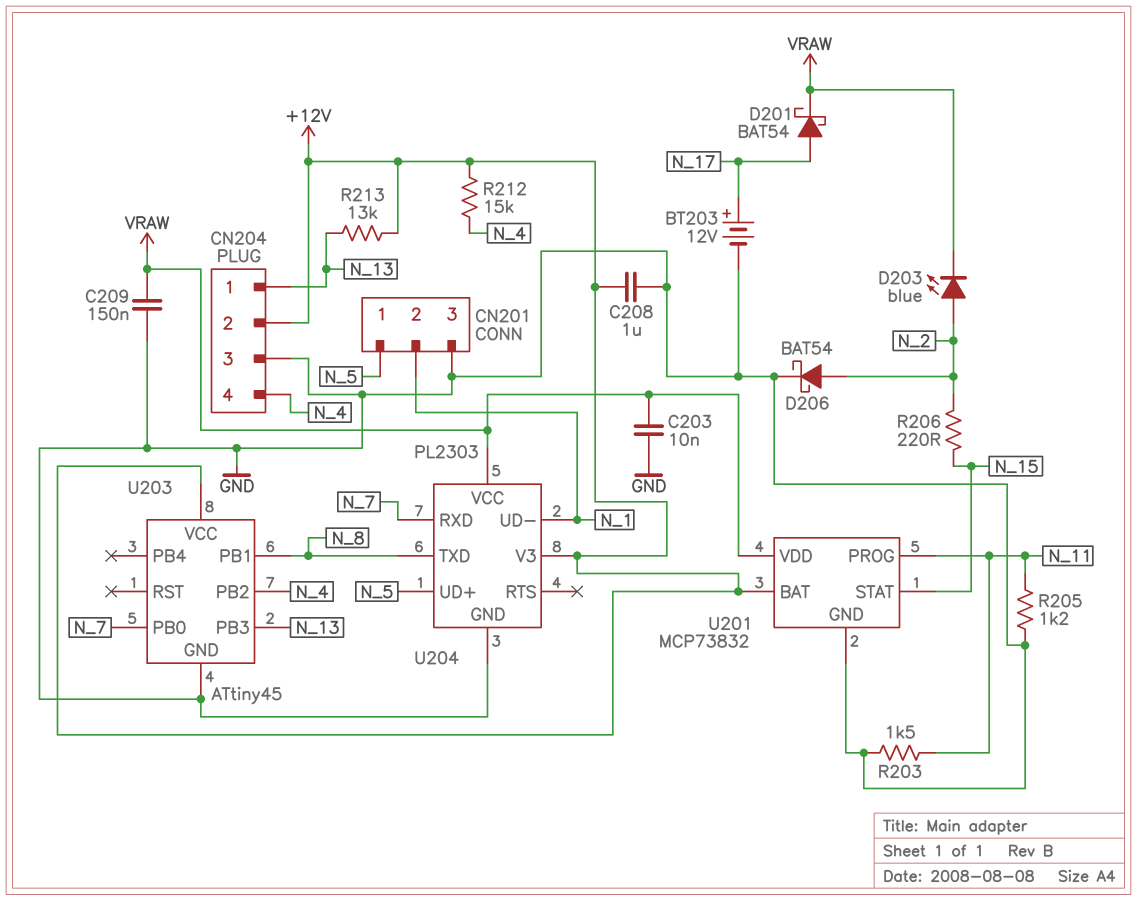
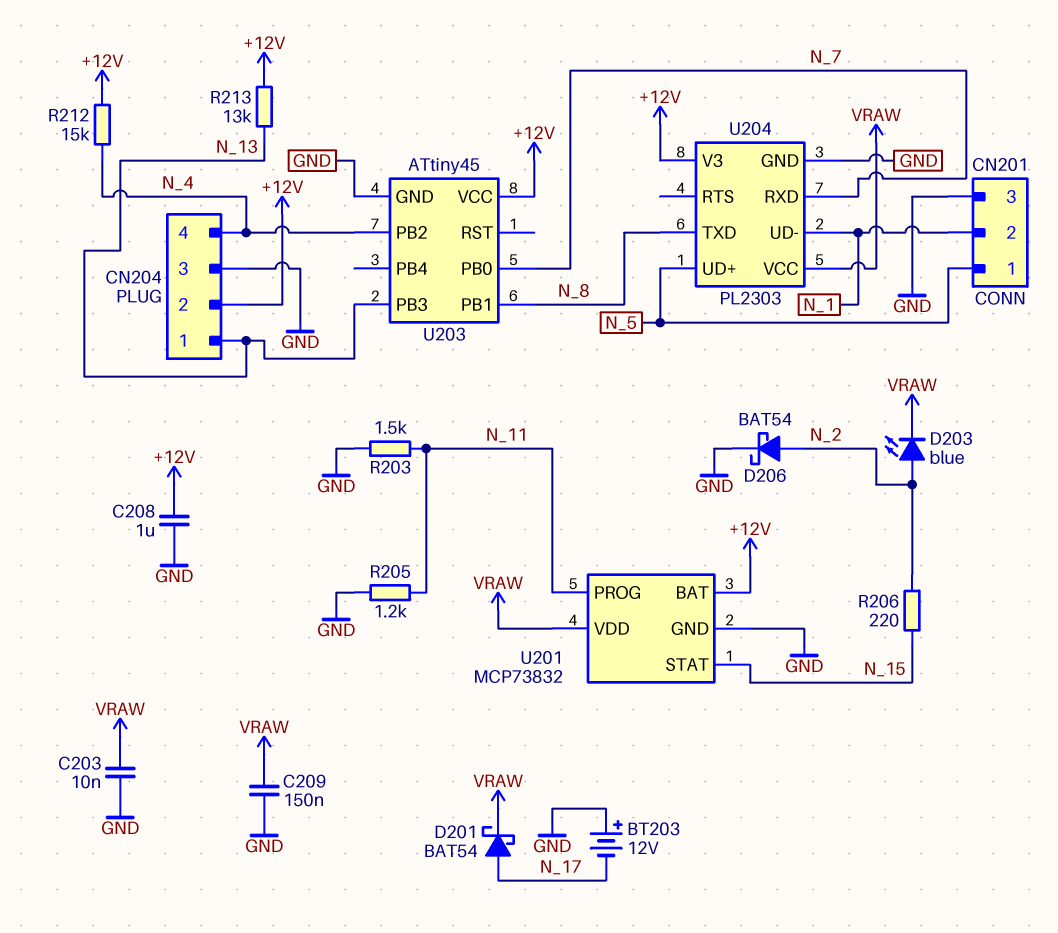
BT203: 12V (plus N_17, minus GND) -> 12V (plus GND, minus N_17)

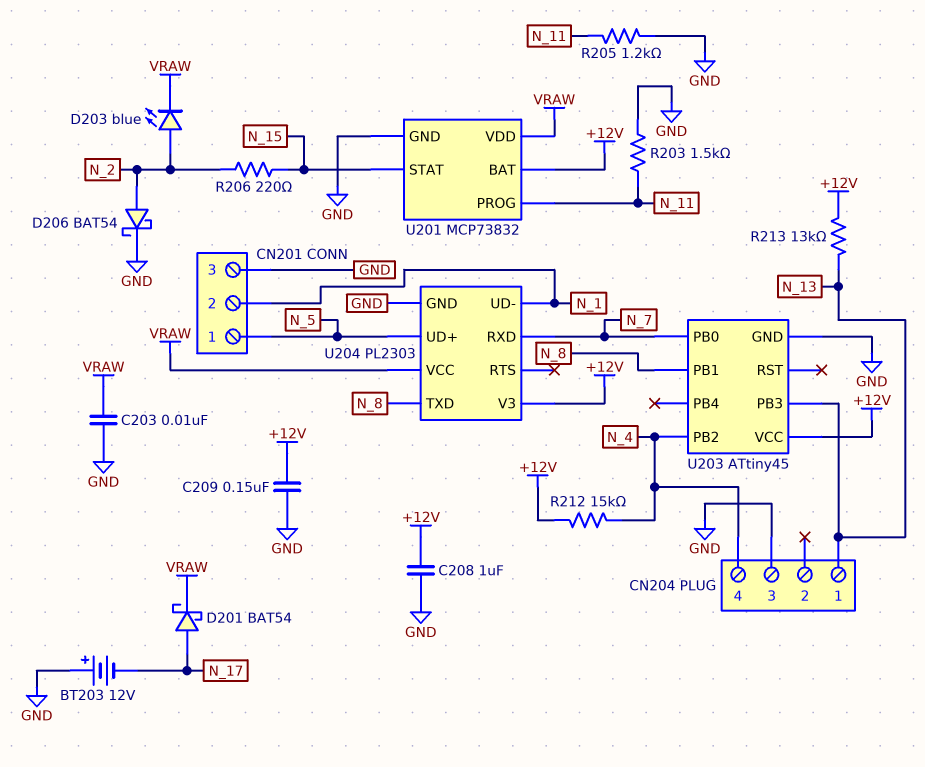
C209: 150nF (GND, VRAW) -> 150nF (+12V, GND)
CN204 pin 2: +12V -> none

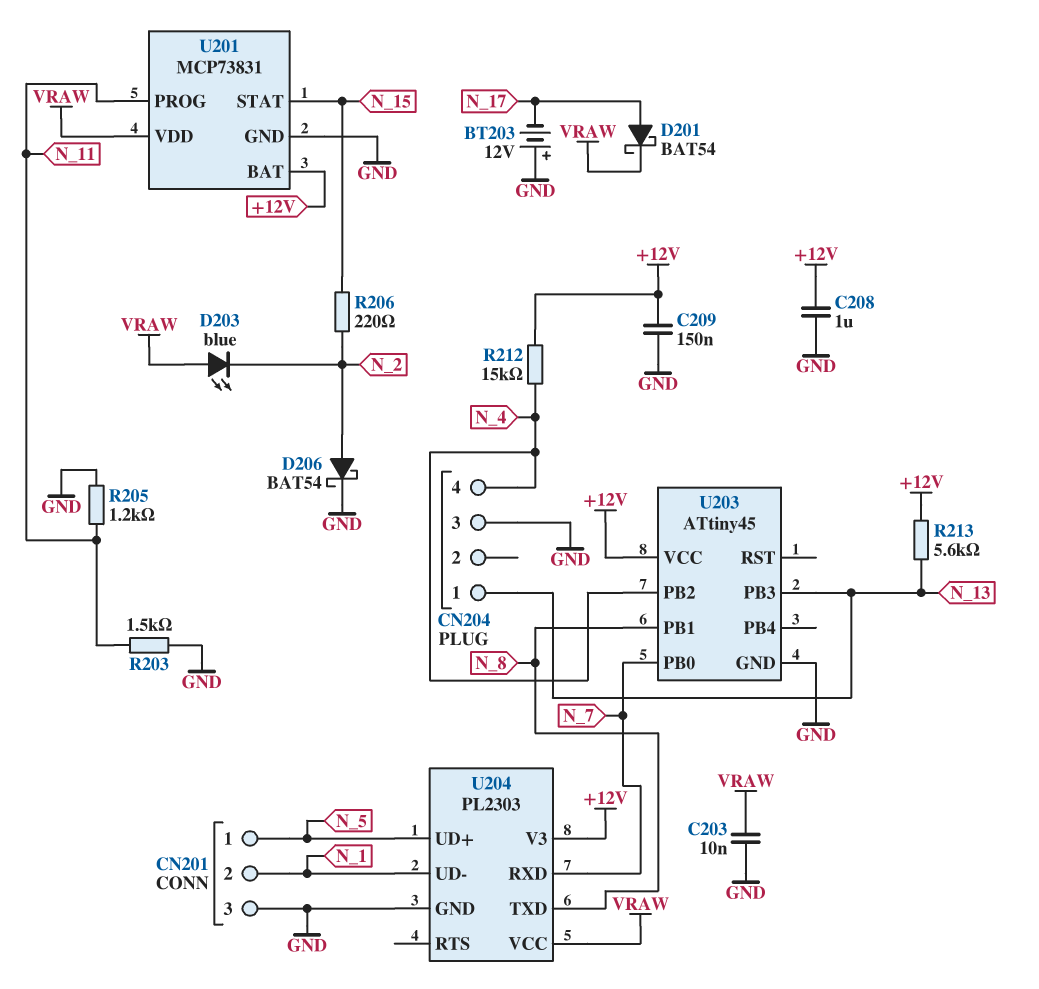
D203: LED blue (A N_2, K VRAW) -> LED blue (A VRAW, K N_2)
R213: 13k (+12V, N_13) -> 5.6k (+12V, N_13)
U201: MCP73832 -> MCP73831

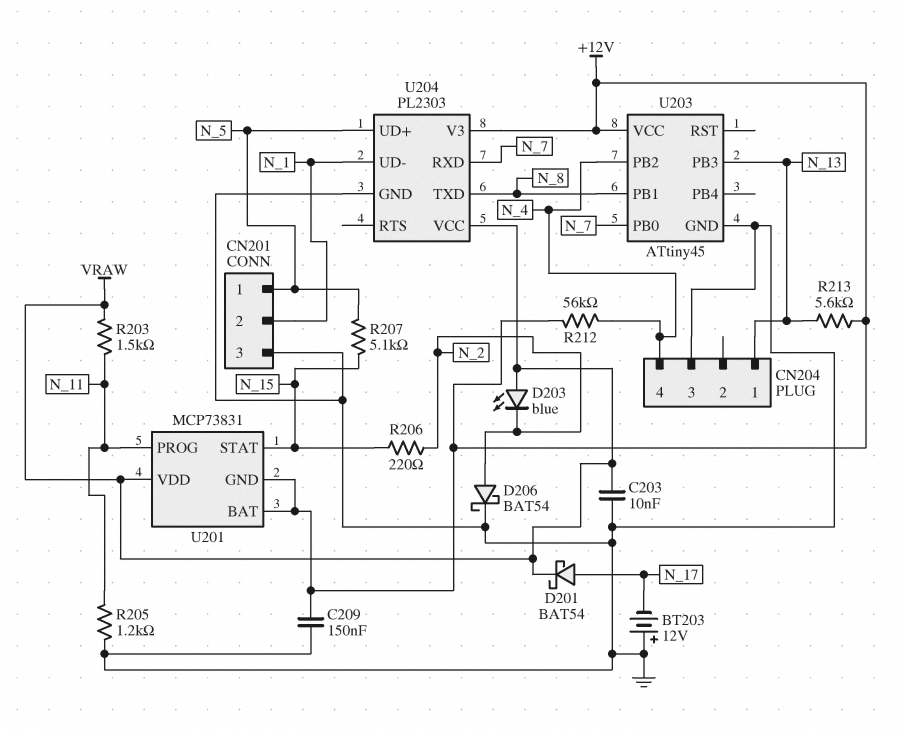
C208: 1uF (+12V, GND) -> none
R203: 1.5k (GND, N_11) -> 1.5k (N_11, VRAW)
R207: none -> 5.1k (N_5, N_15)
R212: 15k (+12V, N_4) -> 56k (+12V, N_4)
U201 pin GND: GND -> +12V

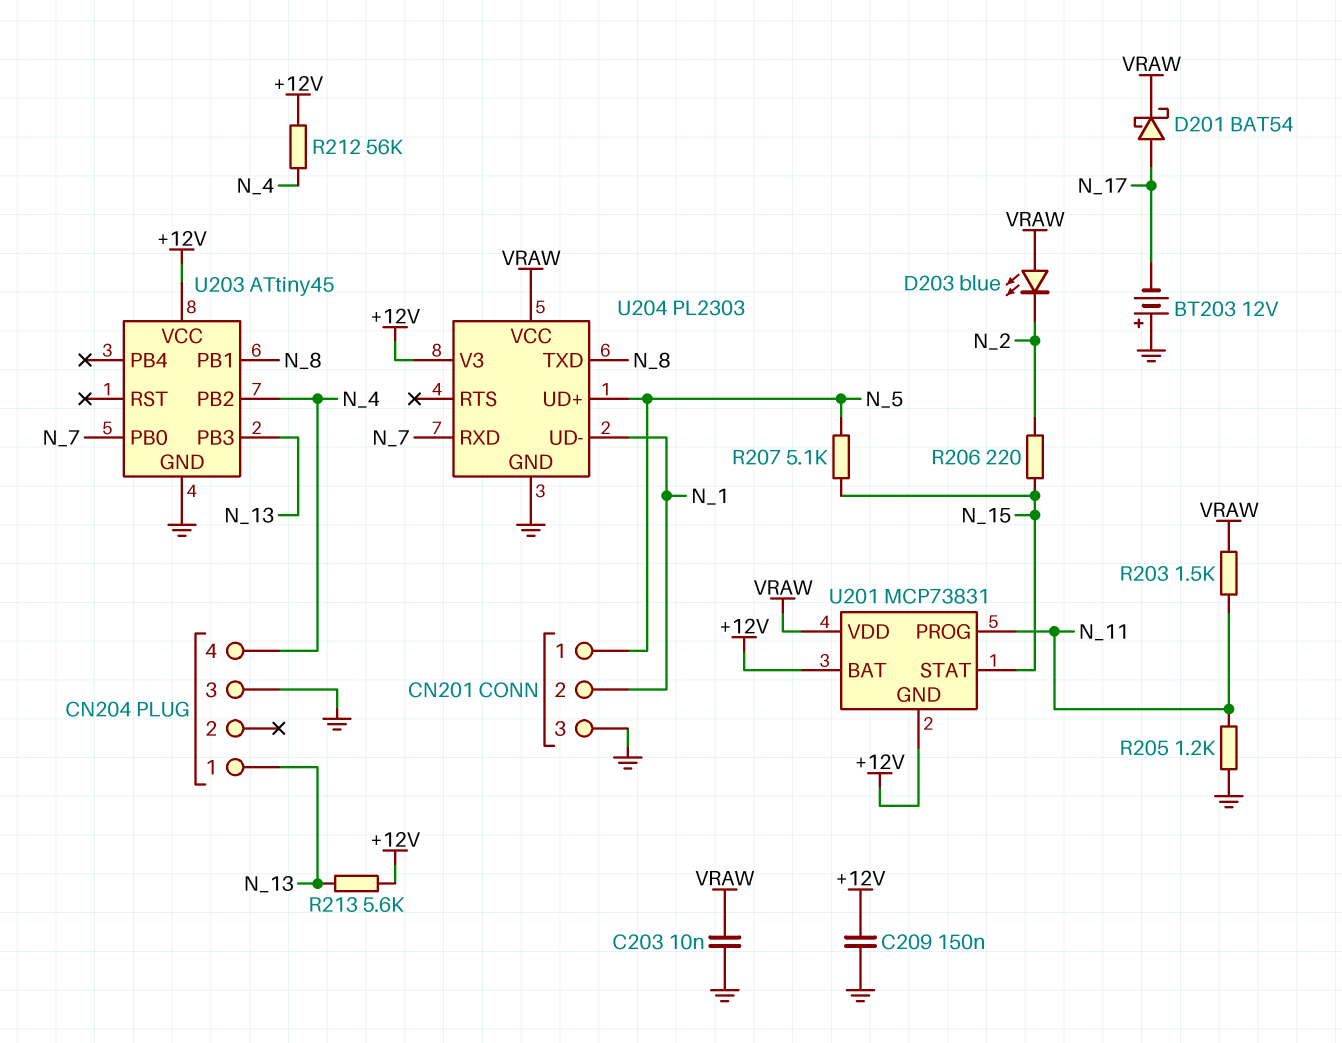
D206: schottky BAT54 (A N_2, K GND) -> none

